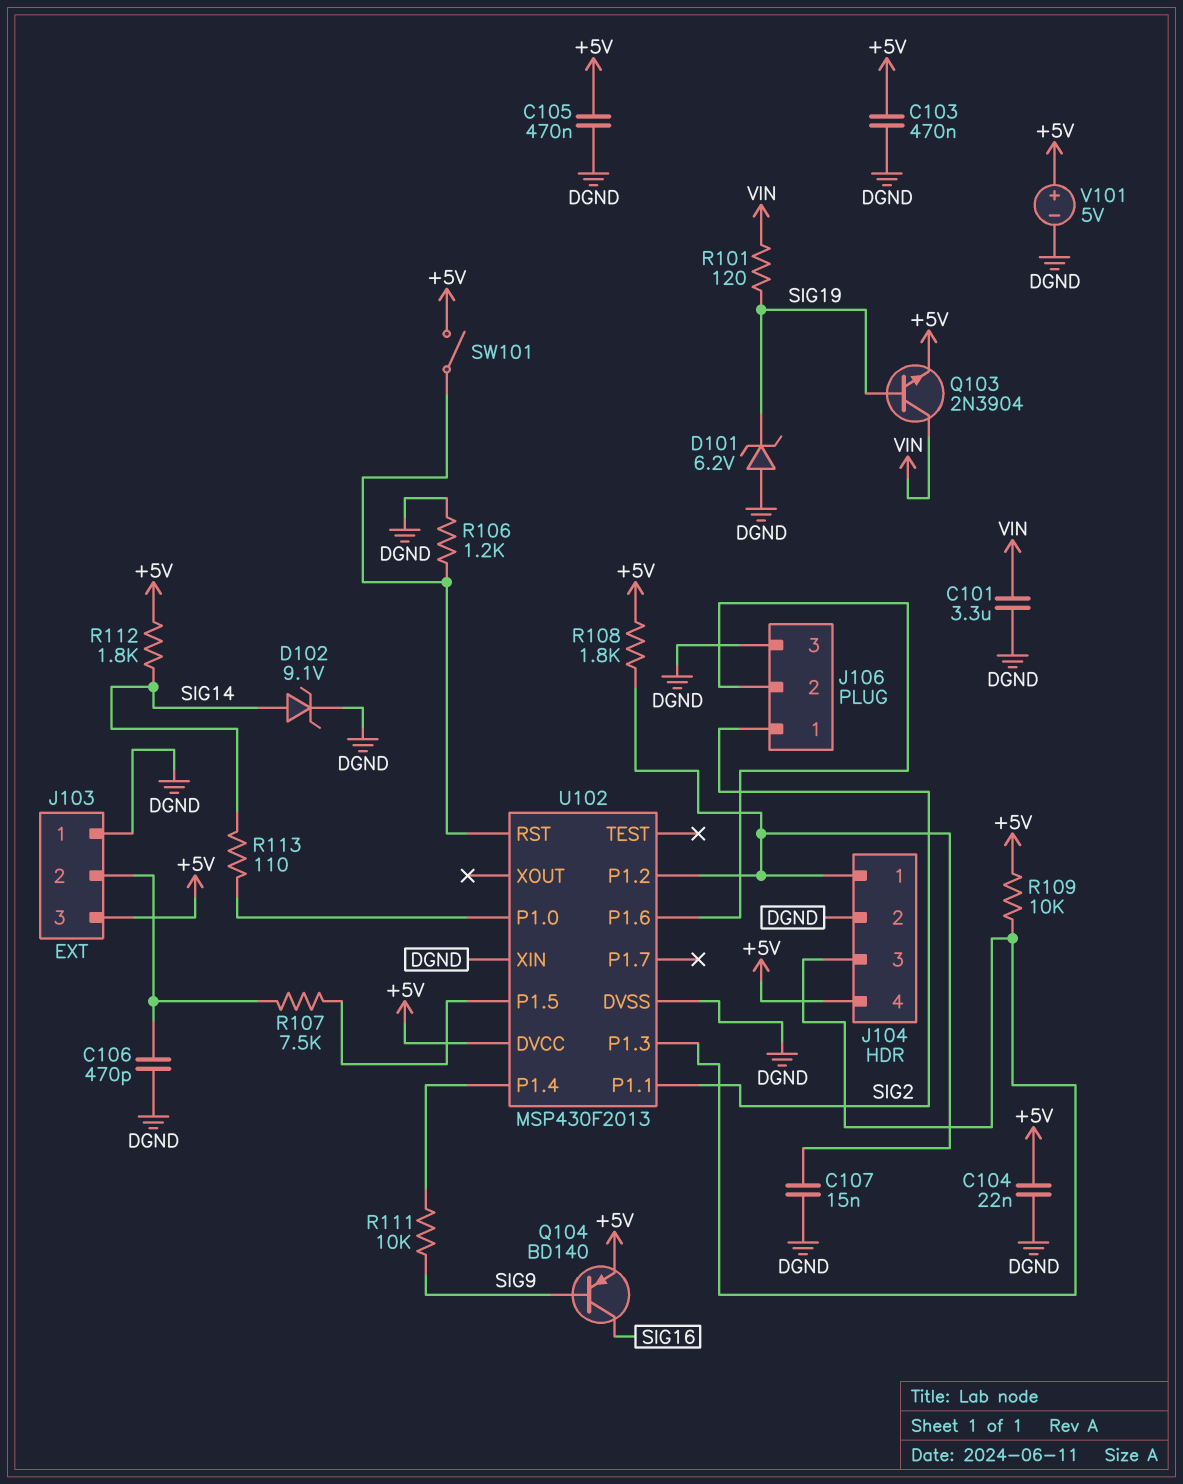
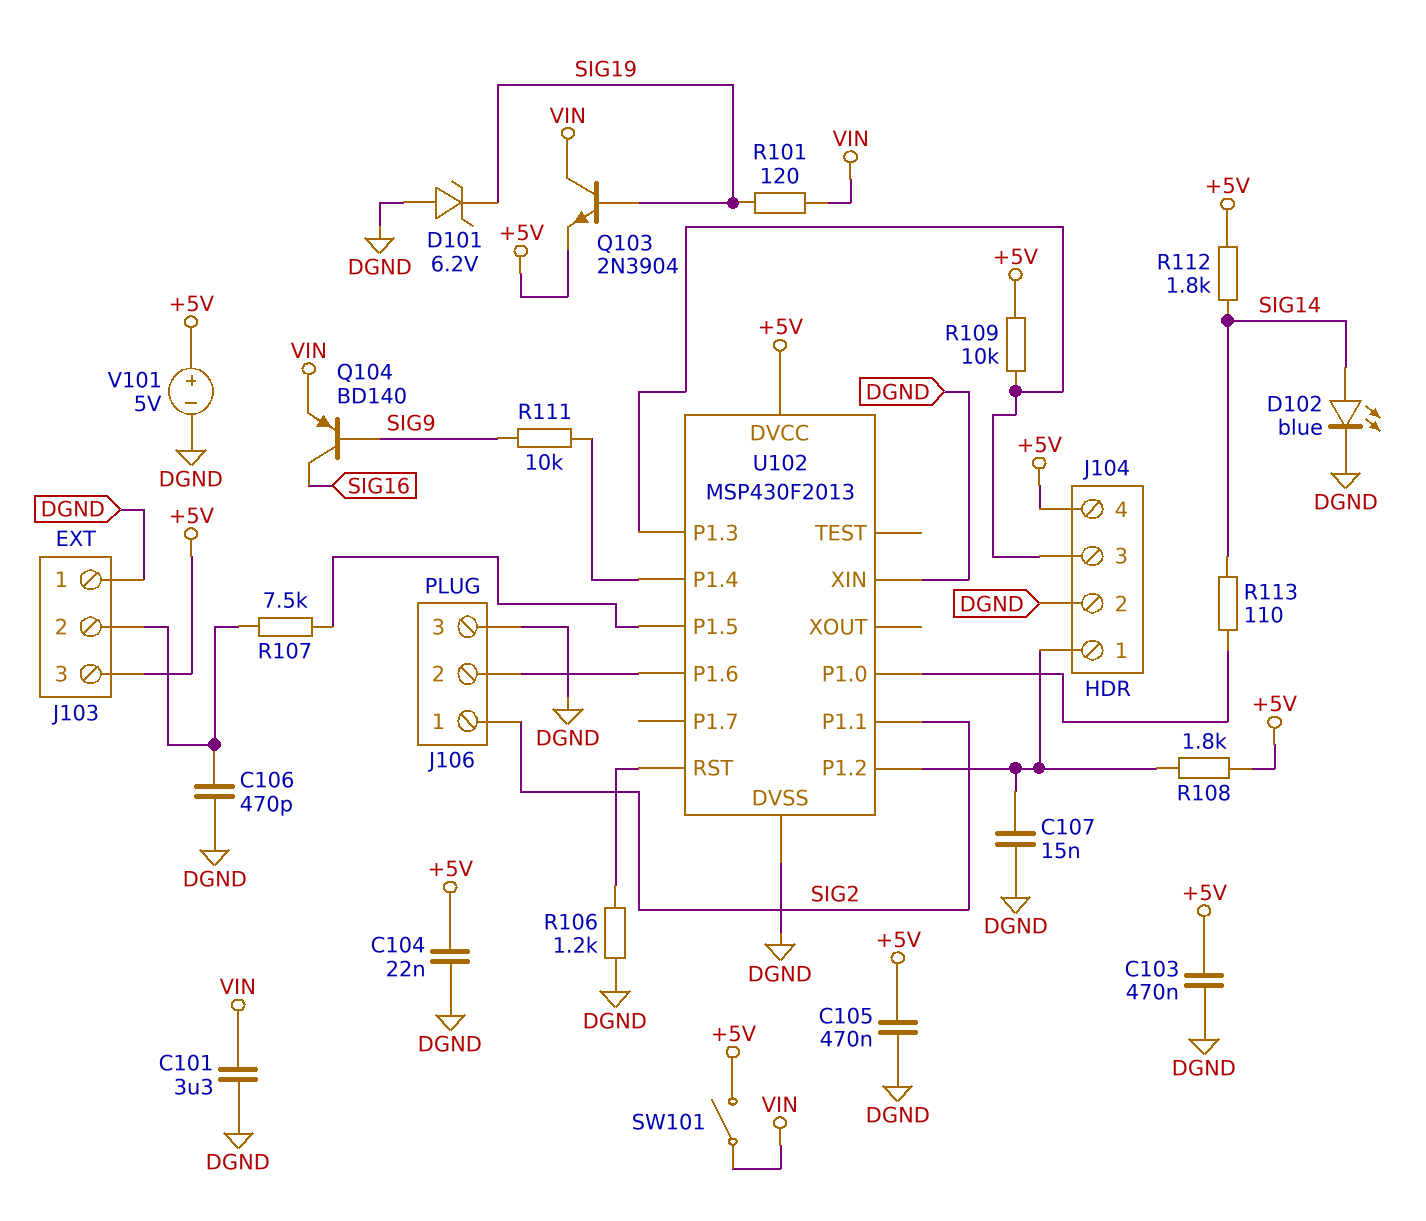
D102: zener 9.1V (A SIG14, K DGND) -> LED blue (A SIG14, K DGND)
Q104: PNP BD140 (B SIG9, C SIG16, E +5V) -> PNP BD140 (B SIG9, C SIG16, E VIN)
SW101: switch (+5V, U102/RST) -> switch (+5V, VIN)

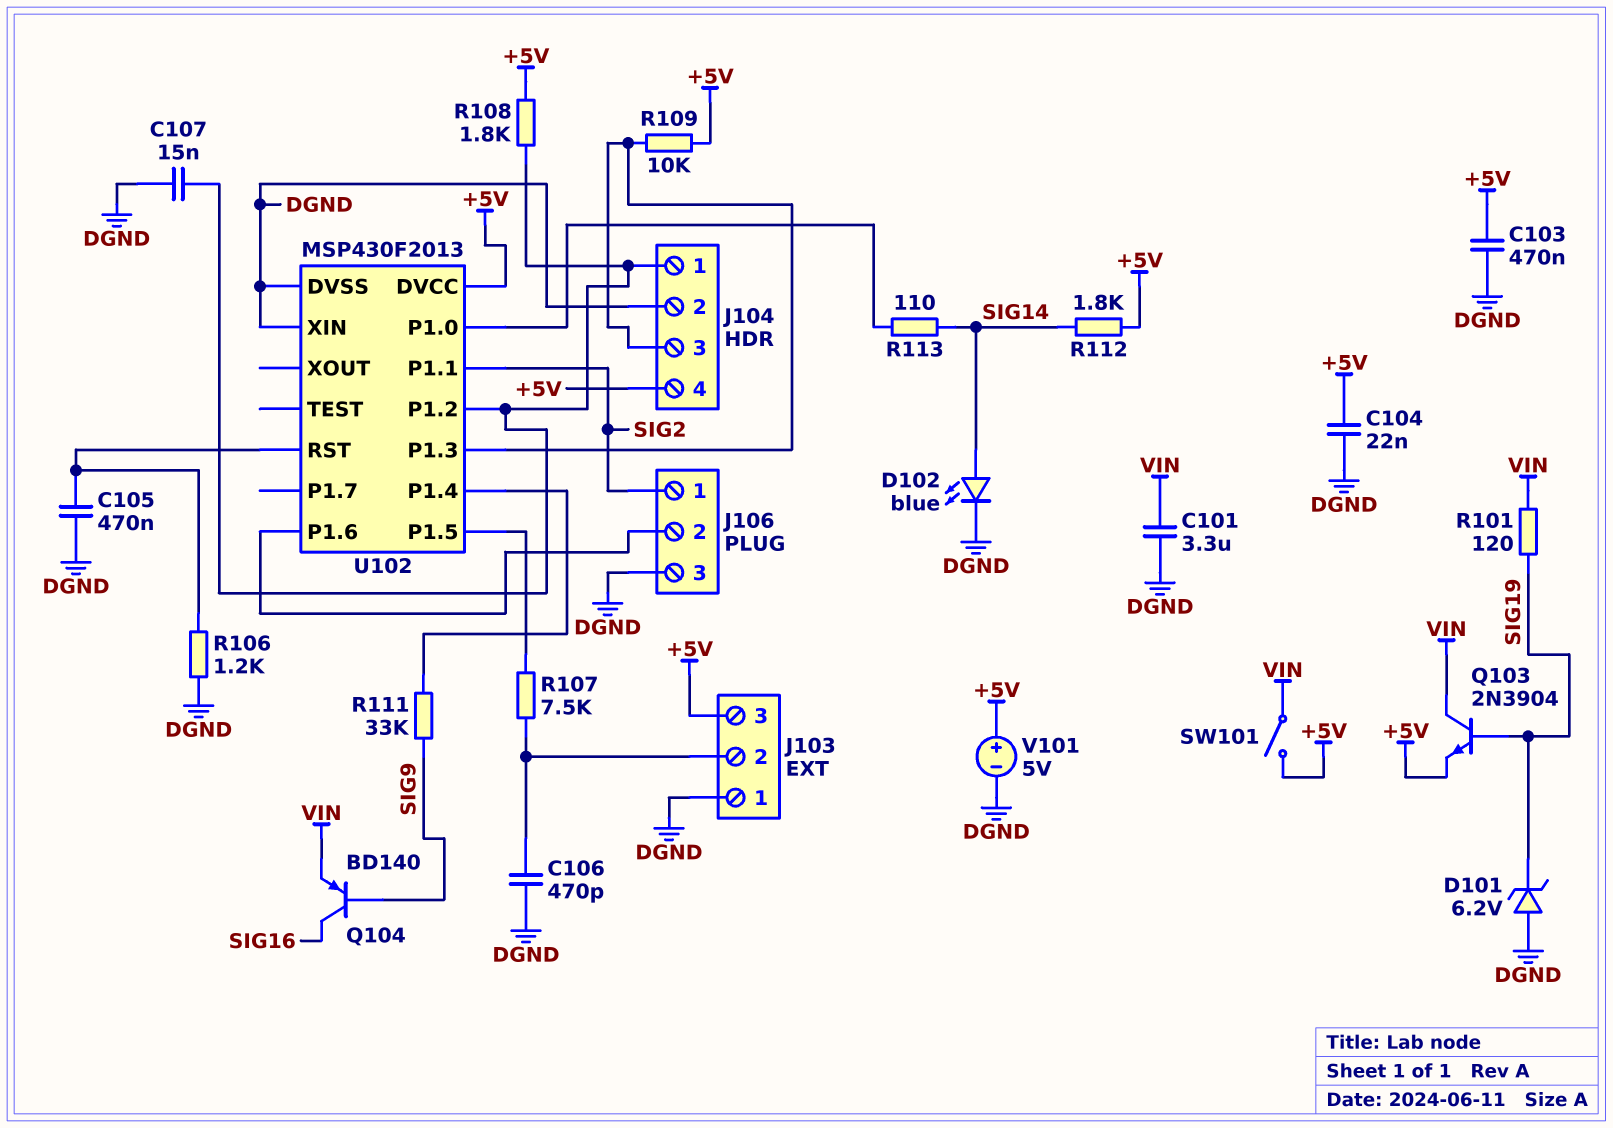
C105: 470nF (+5V, DGND) -> 470nF (DGND, U102/RST)
R111: 10k (SIG9, U102/P1.4) -> 33k (SIG9, U102/P1.4)

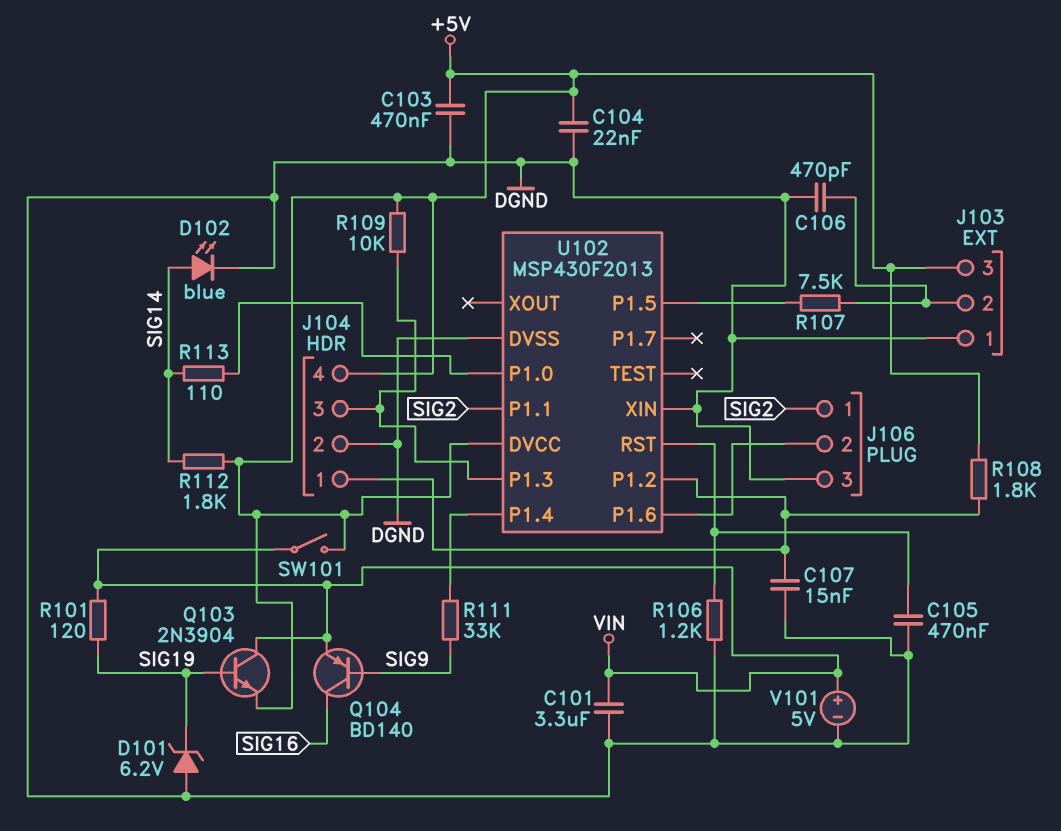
V101: 5V (plus +5V, minus DGND) -> 5V (plus VIN, minus DGND)

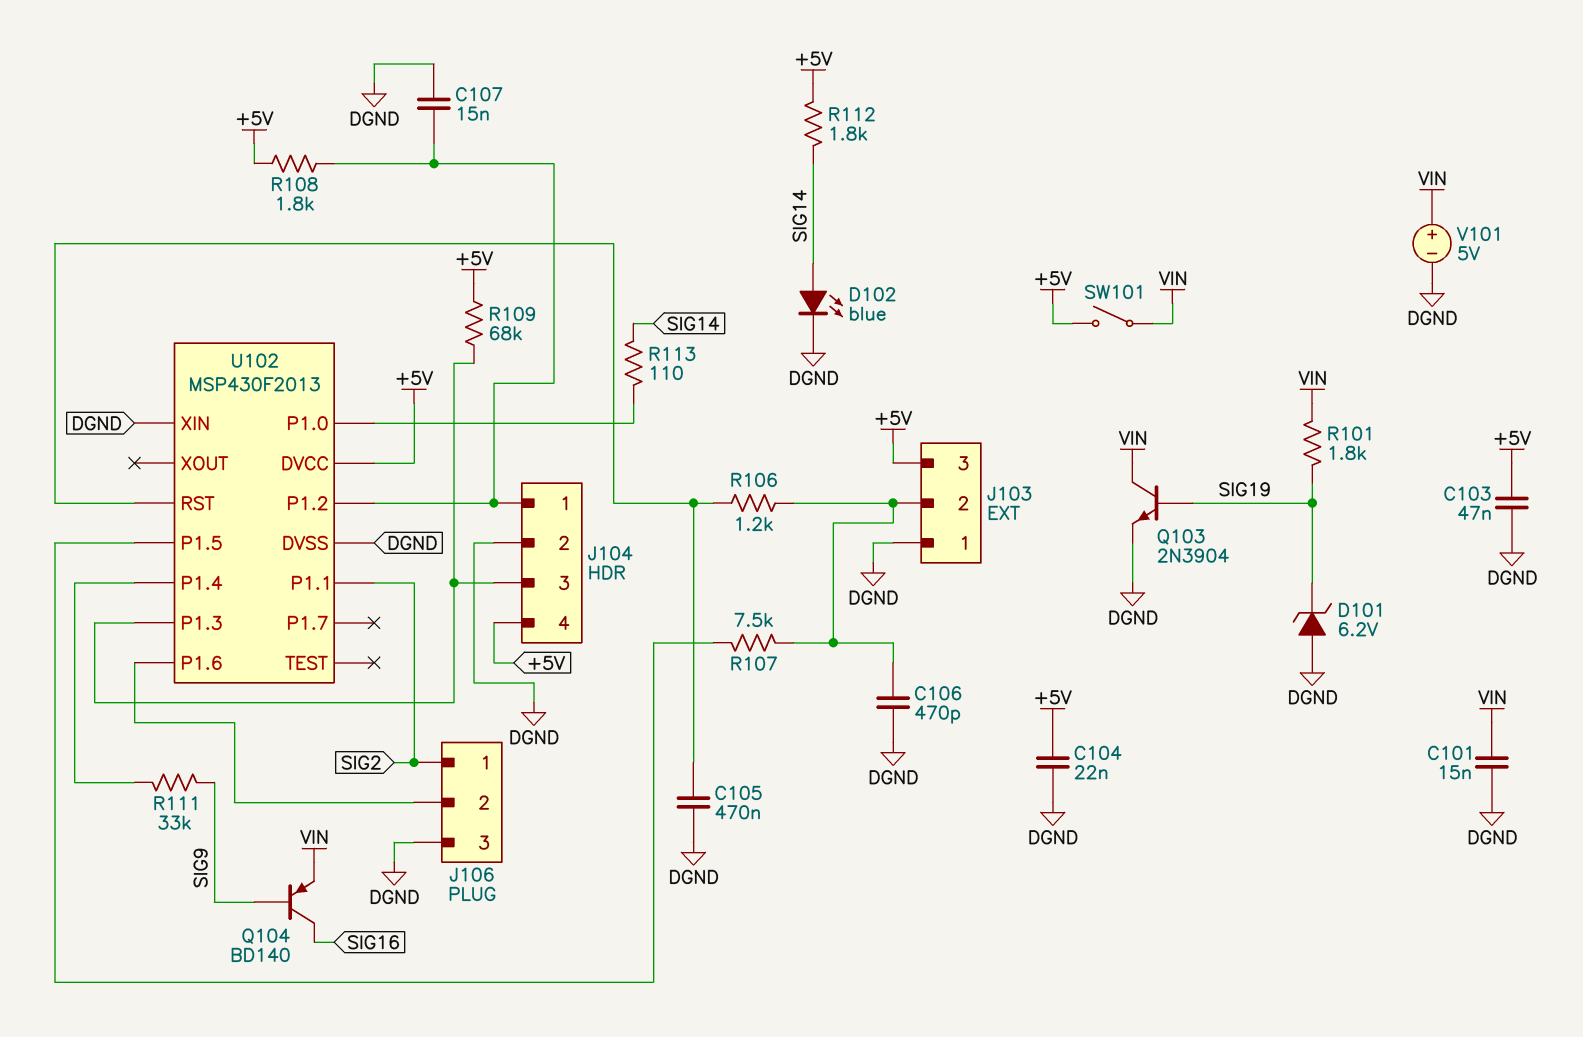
C101: 3.3uF (DGND, VIN) -> 15nF (DGND, VIN)
C103: 470nF (+5V, DGND) -> 47nF (+5V, DGND)
Q103: NPN 2N3904 (B SIG19, C VIN, E +5V) -> NPN 2N3904 (B SIG19, C VIN, E DGND)
R101: 120 (SIG19, VIN) -> 1.8k (SIG19, VIN)
R106: 1.2k (DGND, U102/RST) -> 1.2k (J103/2, U102/RST)
R109: 10k (+5V, J104/3) -> 68k (+5V, J104/3)

